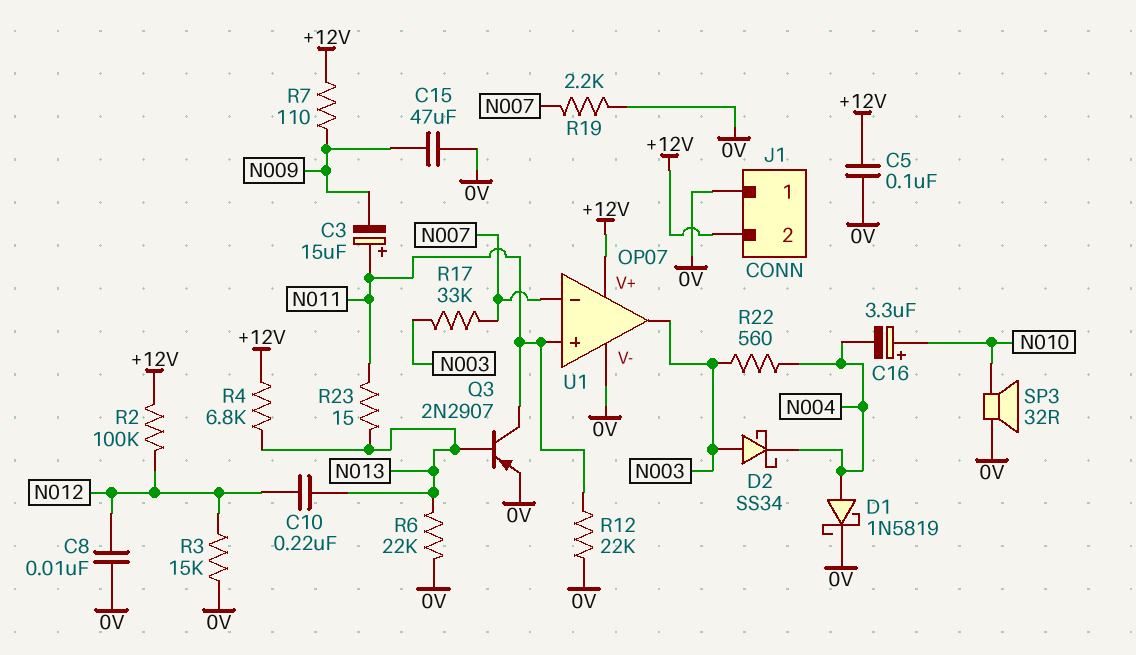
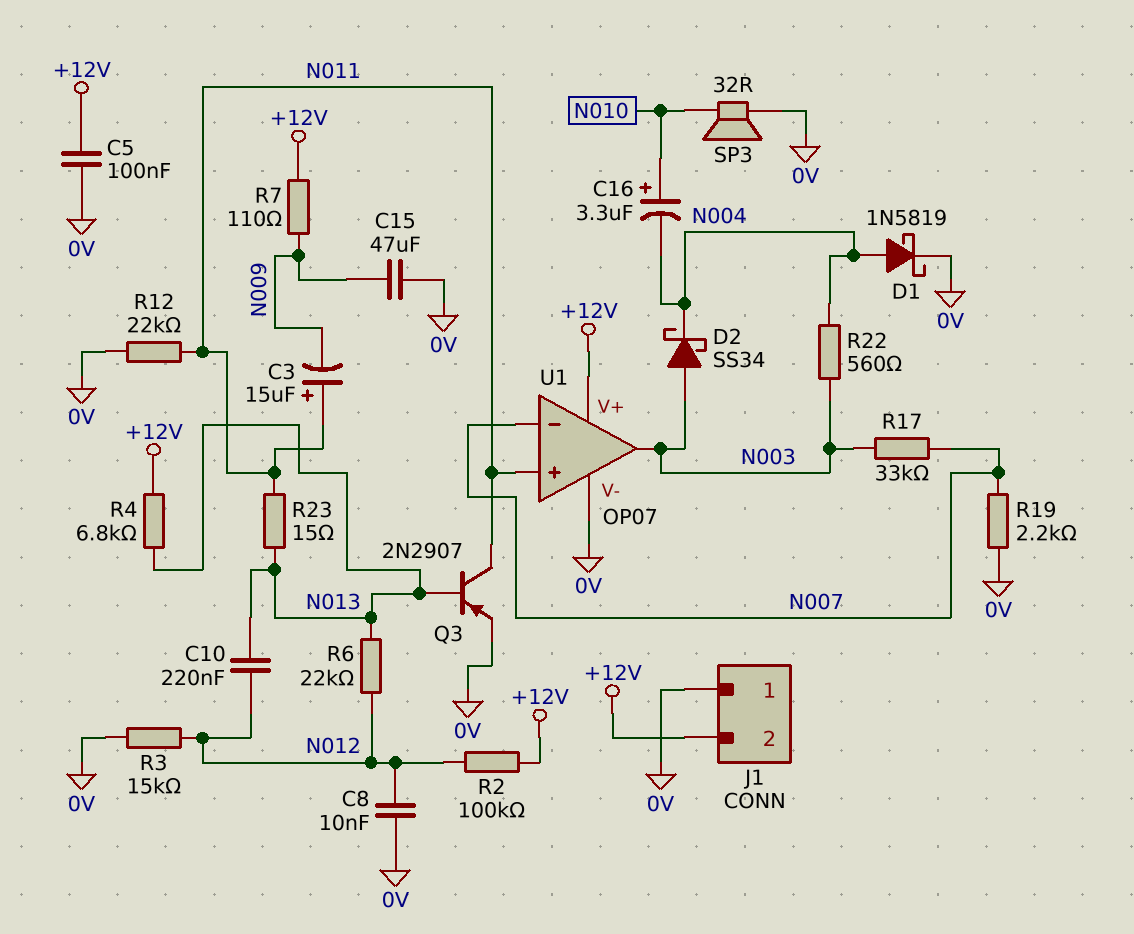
R6: 22k (0V, N013) -> 22k (N012, N013)

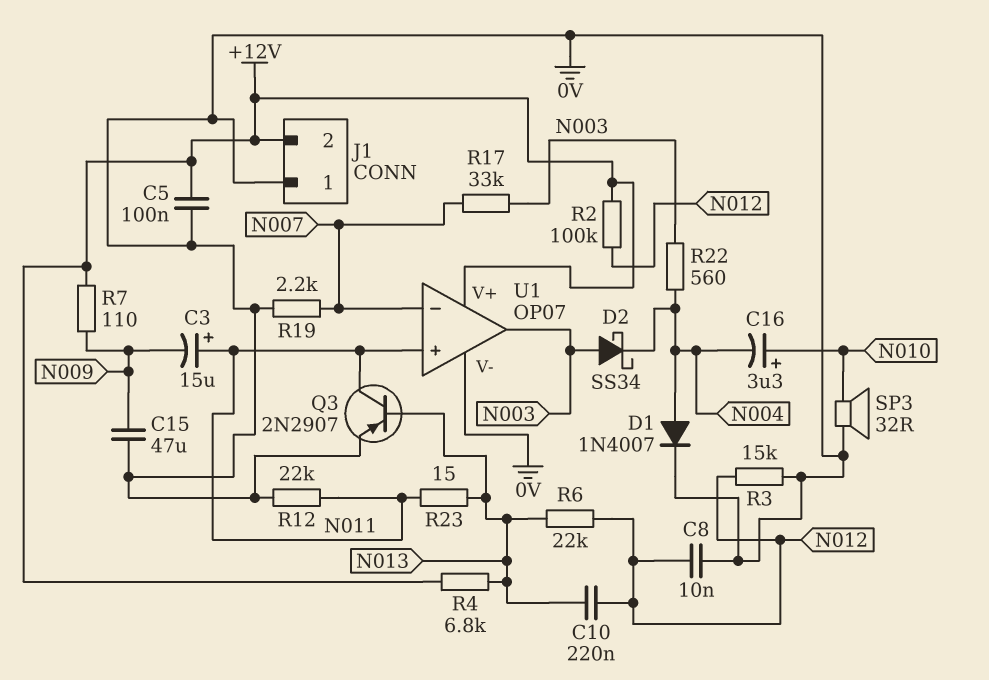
D1: schottky 1N5819 (A N004, K 0V) -> diode 1N4007 (A N004, K 0V)

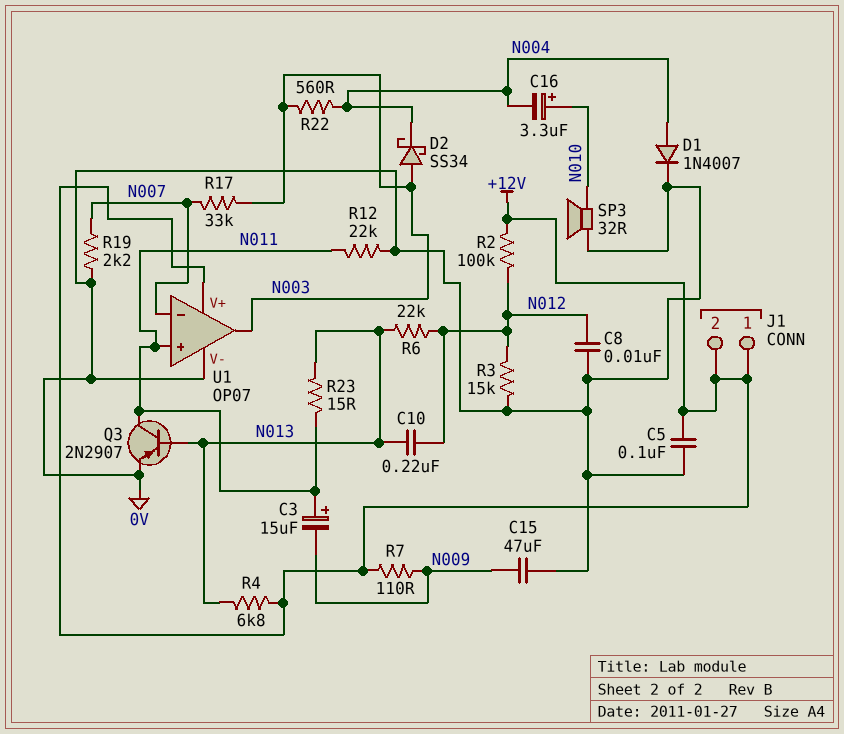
J1 pin 1: 0V -> +12V

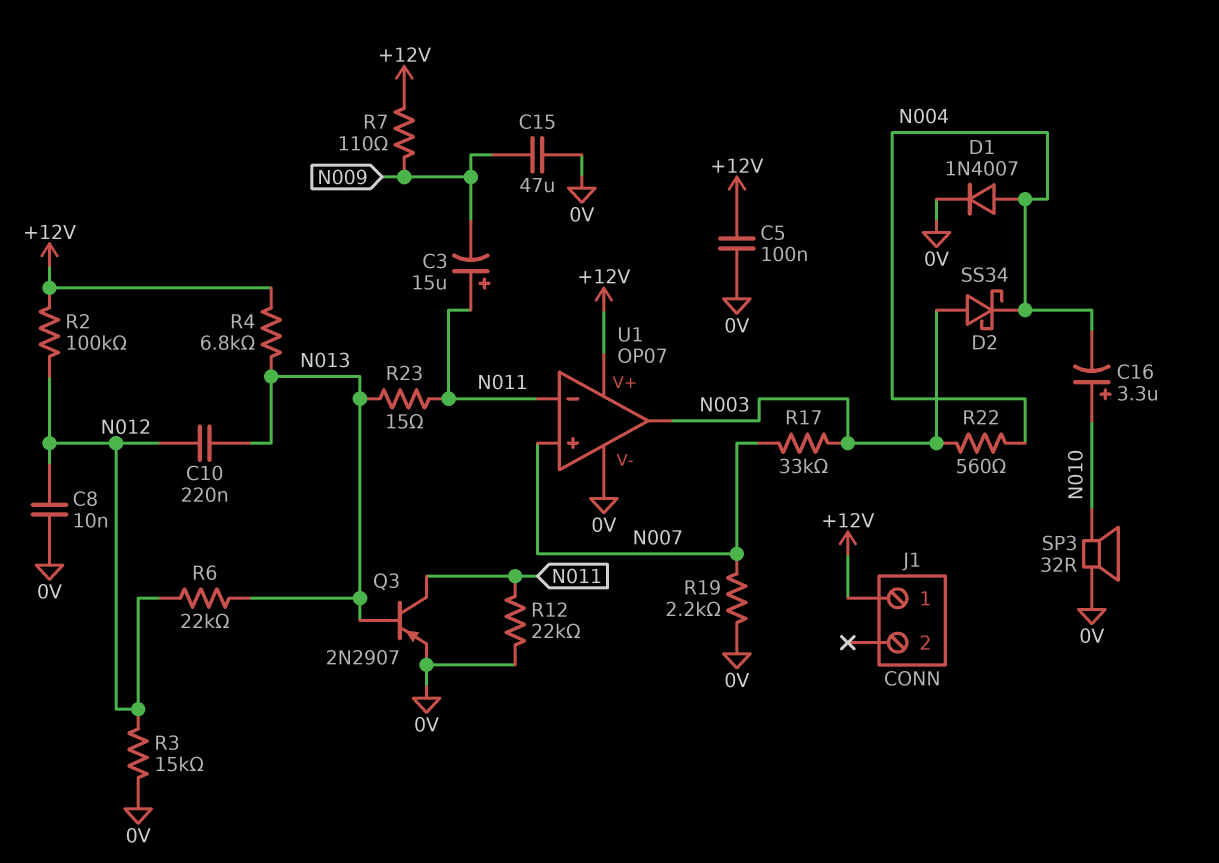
J1 pin 2: +12V -> none
U1 pin in+: N011 -> N007
U1 pin in-: N007 -> N011

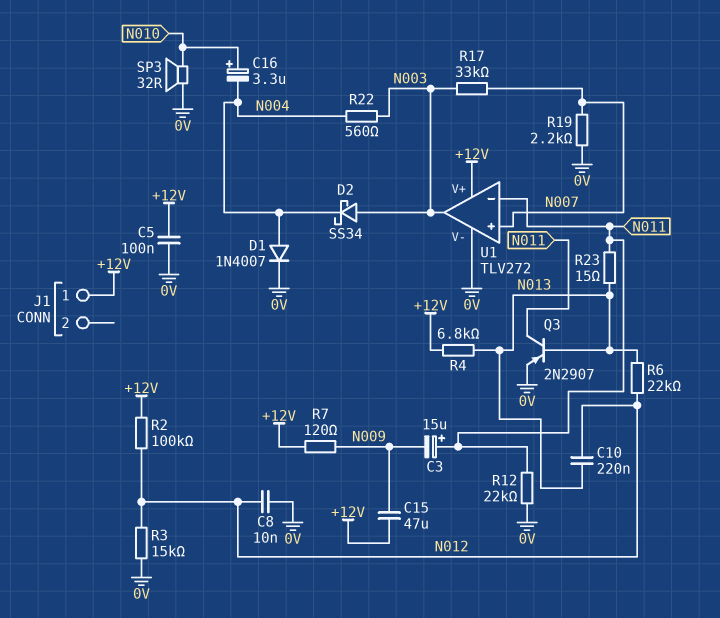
C15: 47uF (0V, N009) -> 47uF (+12V, N009)
R7: 110 (+12V, N009) -> 120 (+12V, N009)
U1: OP07 -> TLV272

